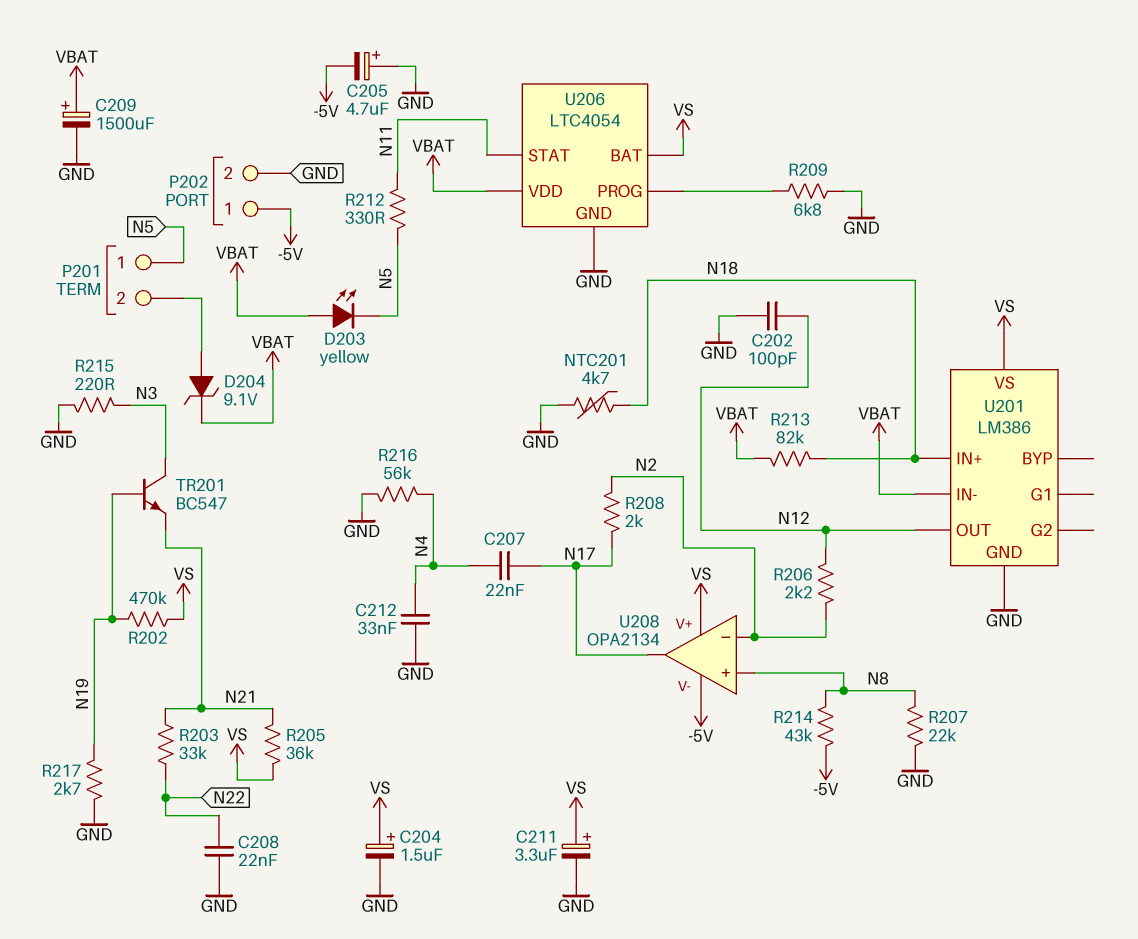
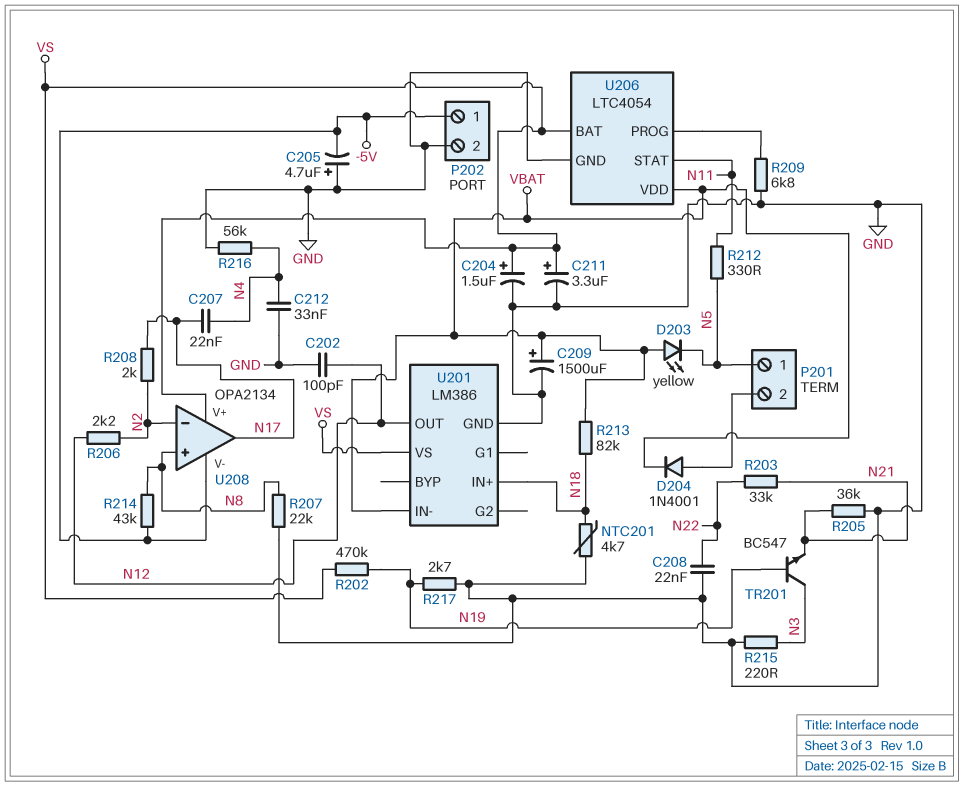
D204: zener 9.1V (A P201/2, K VBAT) -> diode 1N4001 (A P201/2, K VBAT)
R205: 36k (N21, VS) -> 36k (GND, N21)

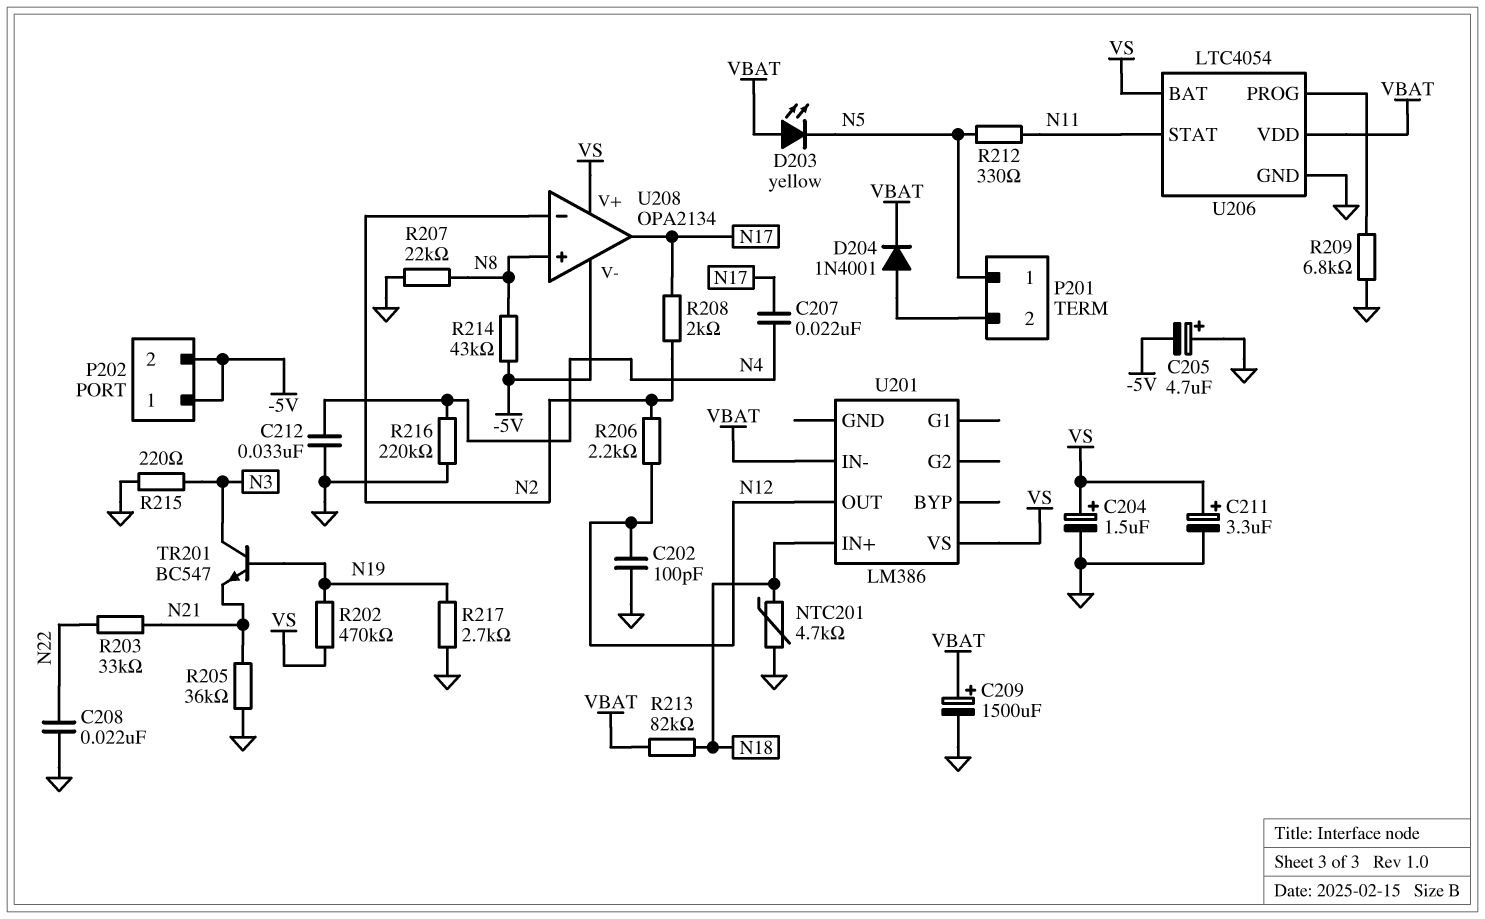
P202 pin 2: GND -> -5V
R216: 56k (GND, N4) -> 220k (GND, N4)
U201 pin GND: GND -> none

